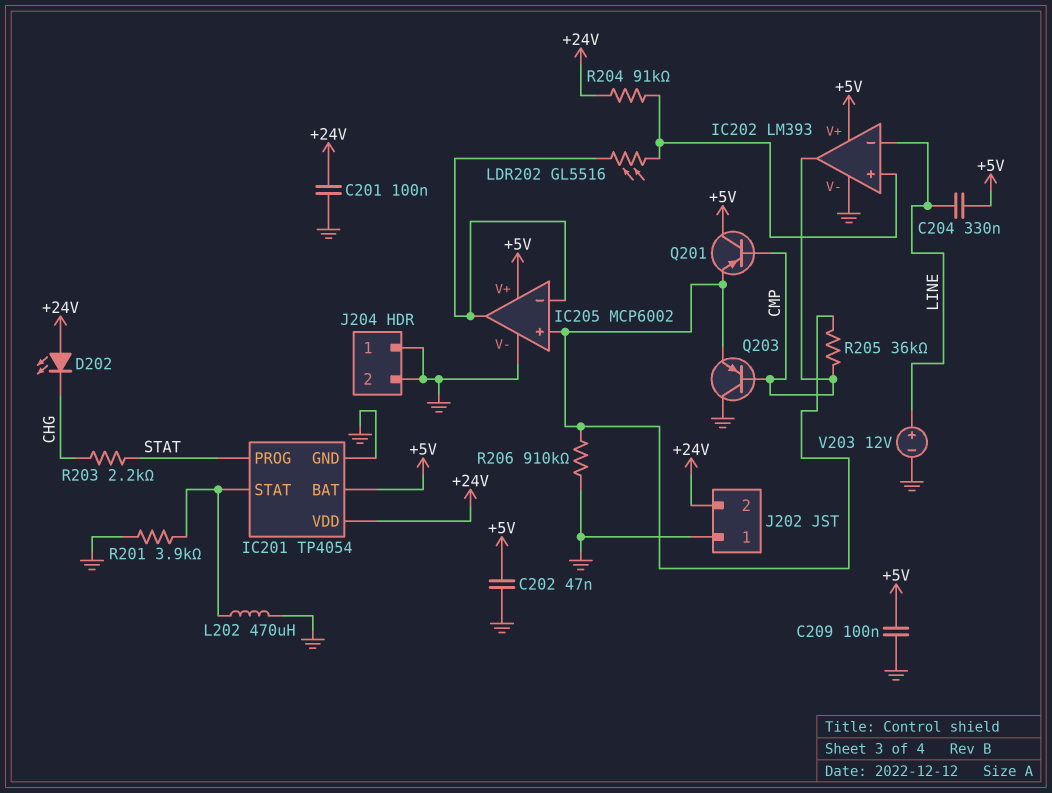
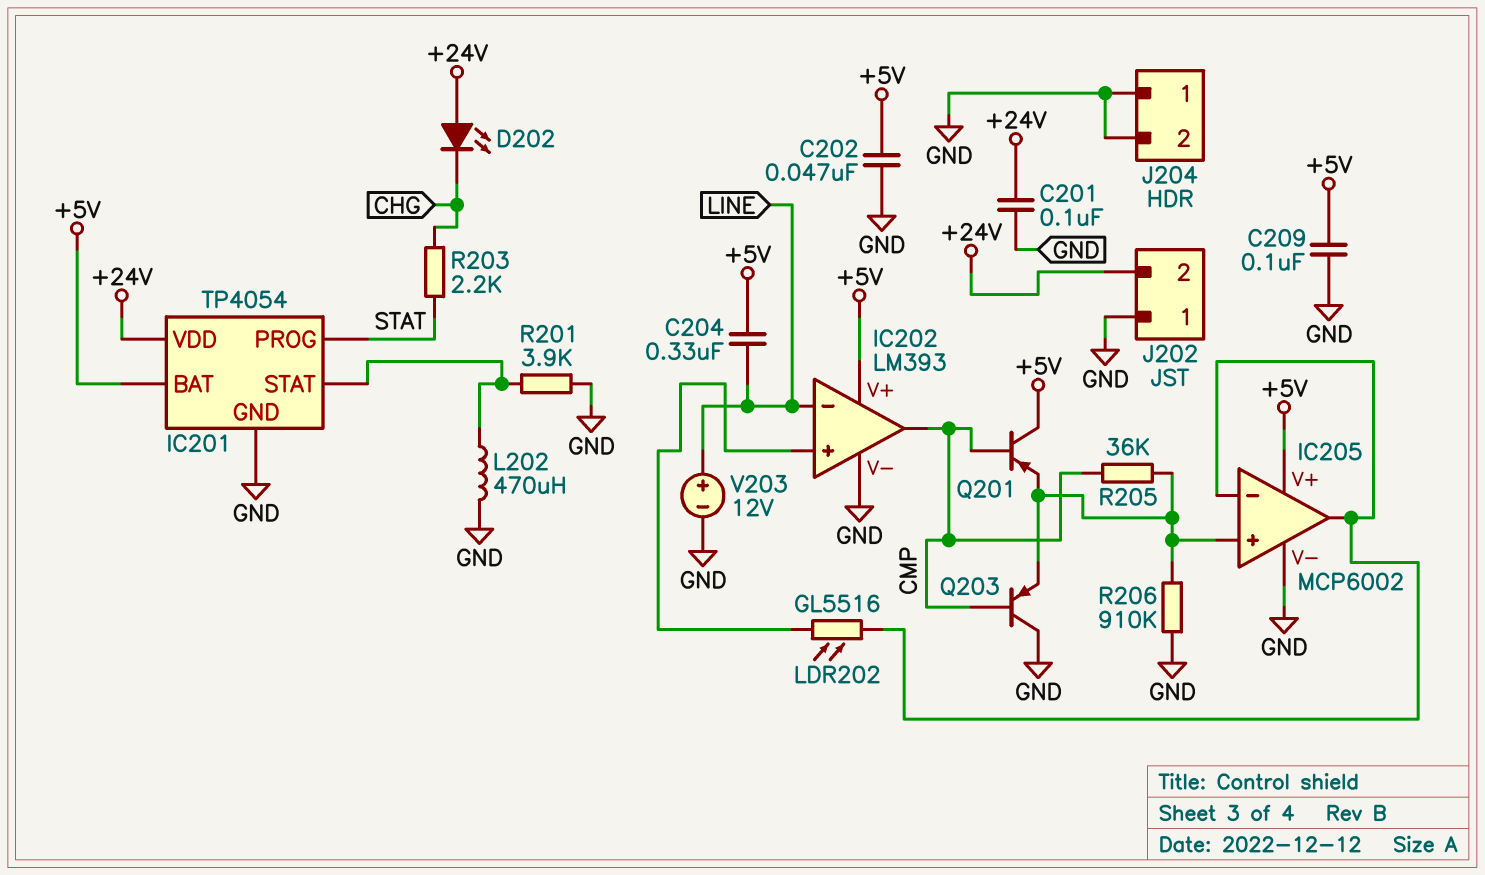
R204: 91k (+24V, IC202/in+) -> none

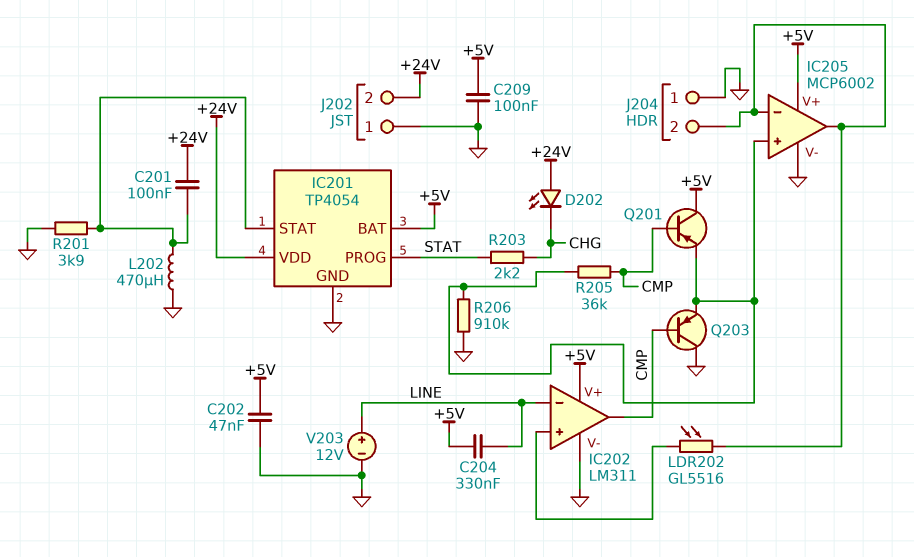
C201: 100nF (+24V, GND) -> 100nF (+24V, IC201/STAT)
IC202: LM393 -> LM311
J204 pin 2: GND -> IC205/in-

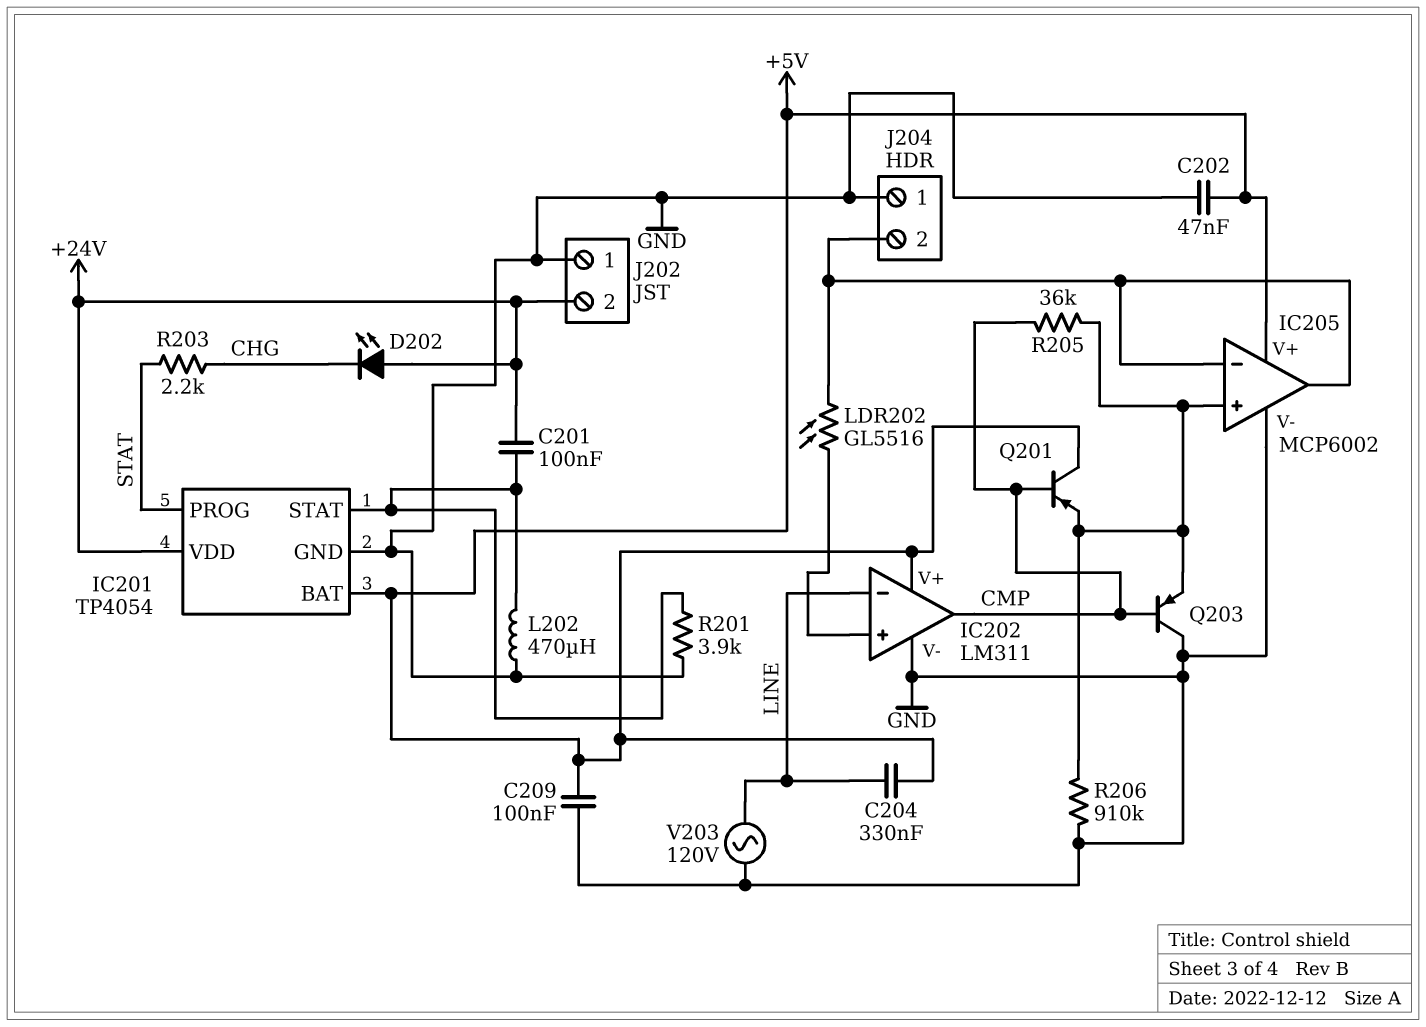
V203: 12V (plus LINE, minus GND) -> AC 120V (GND, LINE)

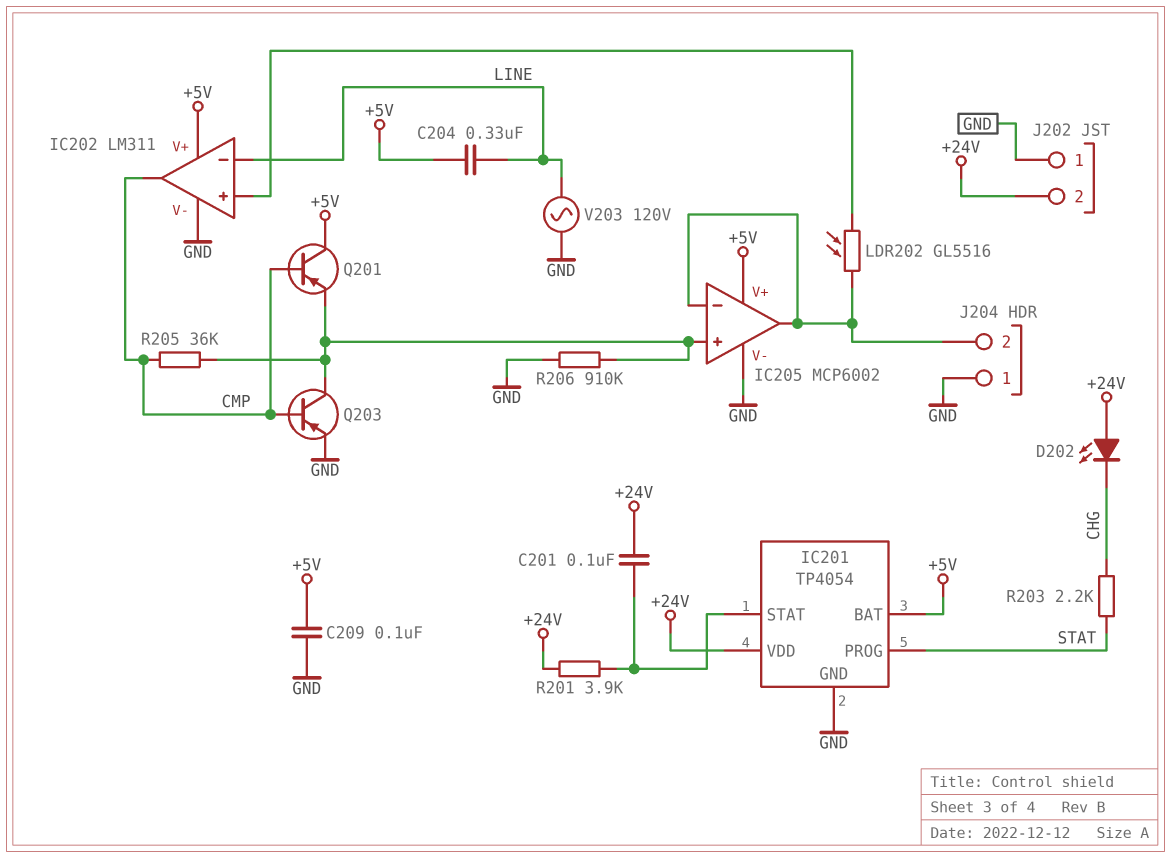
C202: 47nF (+5V, GND) -> none
L202: 470uH (GND, IC201/STAT) -> none
Q203: PNP (B CMP, C GND, E IC205/in+) -> PNP (B CMP, C IC205/in+, E GND)
R201: 3.9k (GND, IC201/STAT) -> 3.9k (+24V, IC201/STAT)

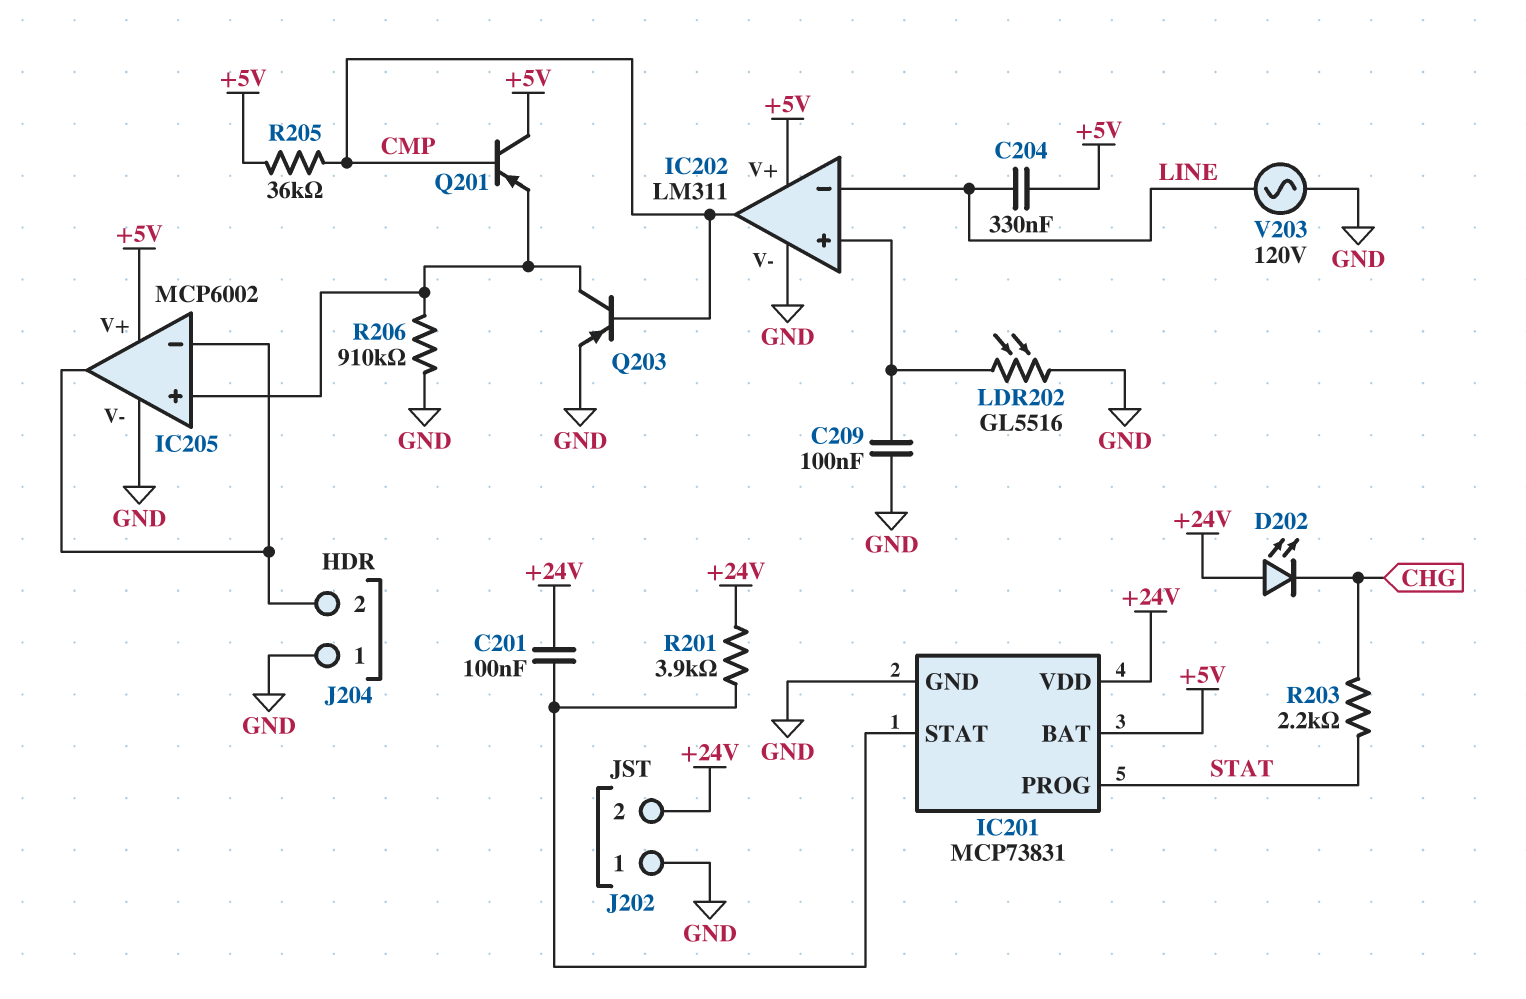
C209: 100nF (+5V, GND) -> 100nF (GND, IC202/in+)
IC201: TP4054 -> MCP73831
LDR202: GL5516 (IC202/in+, IC205/in-) -> GL5516 (GND, IC202/in+)
R205: 36k (CMP, IC205/in+) -> 36k (+5V, CMP)

